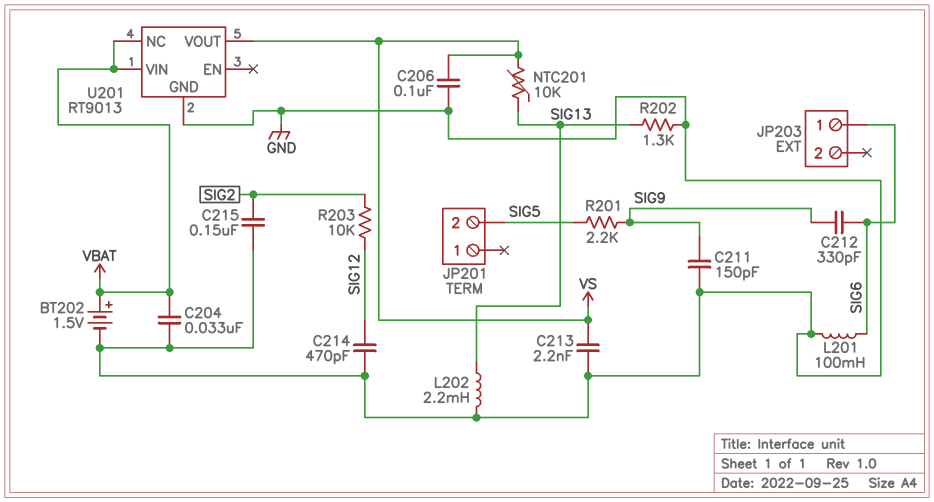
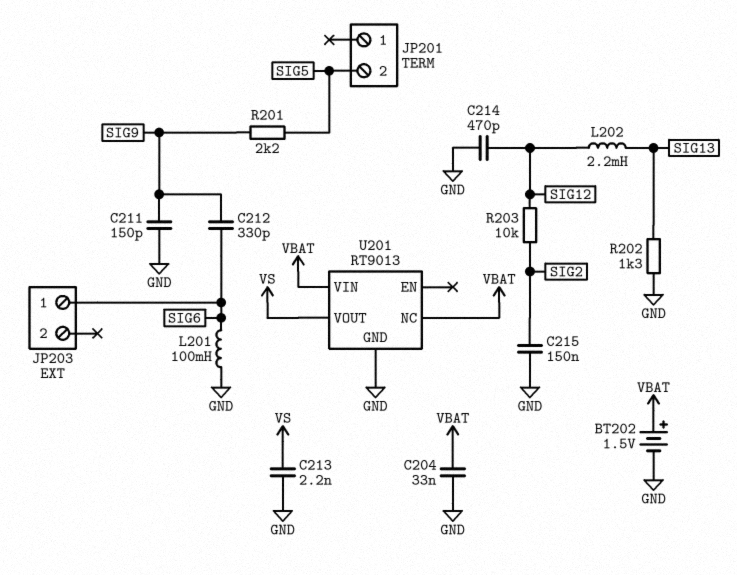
C206: 100nF (GND, VS) -> none
L202: 2.2mH (GND, SIG13) -> 2.2mH (SIG12, SIG13)
NTC201: 10k (SIG13, VS) -> none

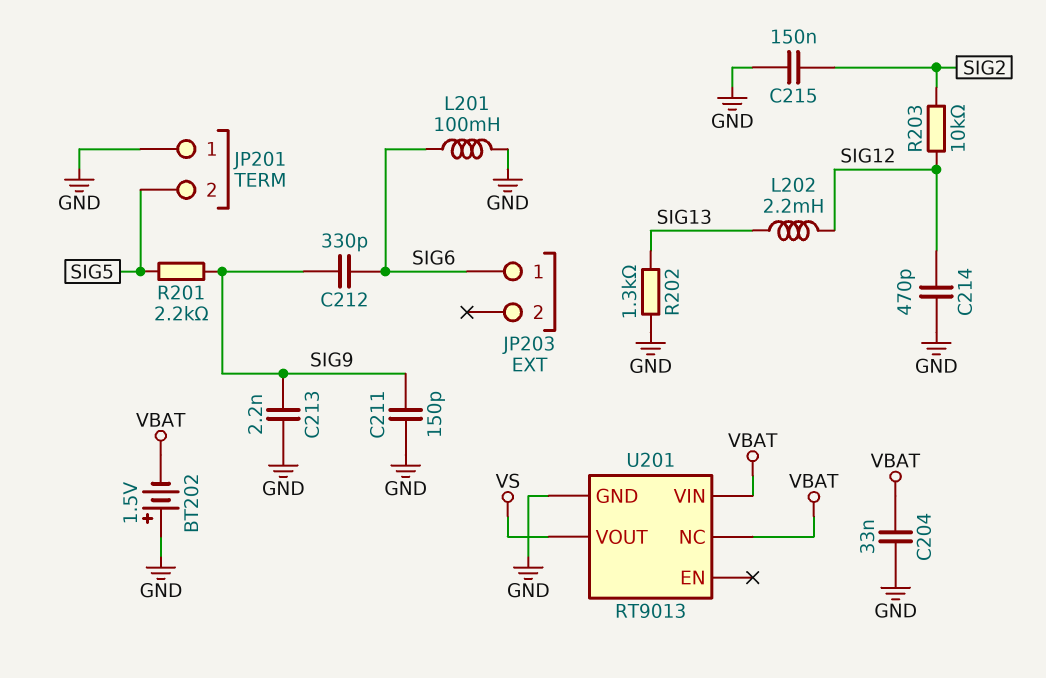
BT202: 1.5V (plus VBAT, minus GND) -> 1.5V (plus GND, minus VBAT)
C213: 2.2nF (GND, VS) -> 2.2nF (GND, SIG9)
JP201 pin 1: none -> GND

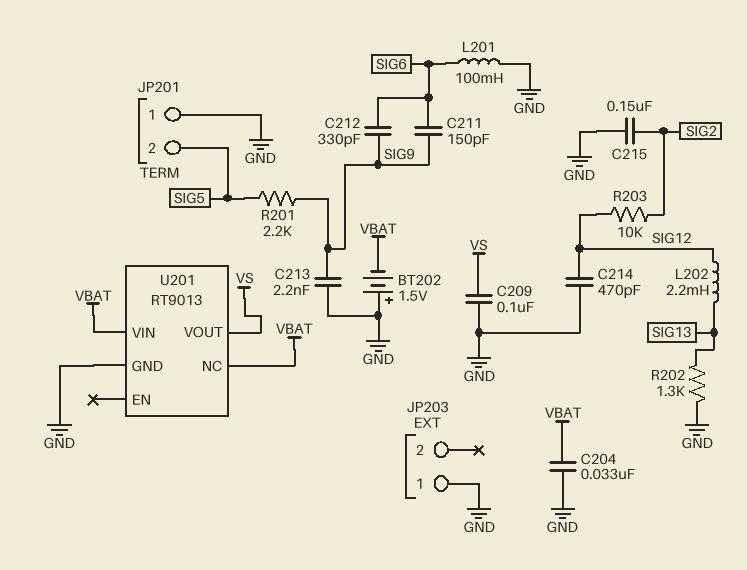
C209: none -> 100nF (GND, VS)
C211: 150pF (GND, SIG9) -> 150pF (SIG6, SIG9)
JP203 pin 1: SIG6 -> GND

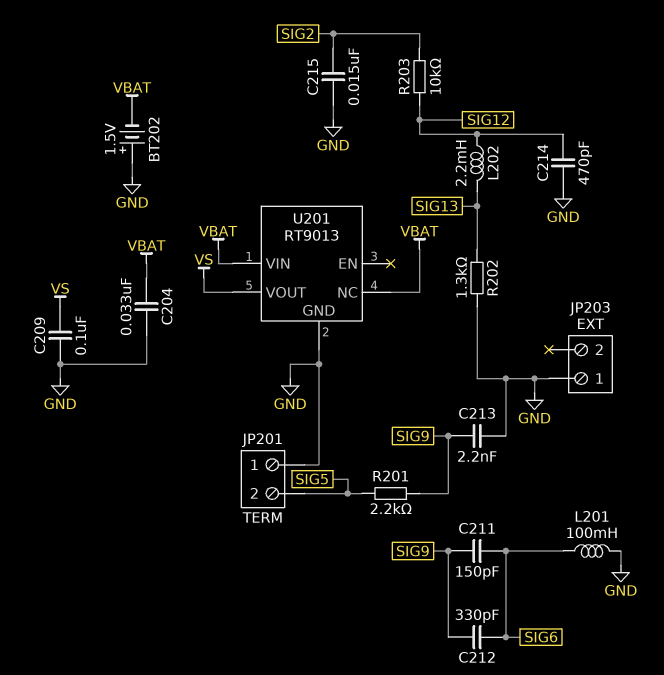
C215: 150nF (GND, SIG2) -> 15nF (GND, SIG2)

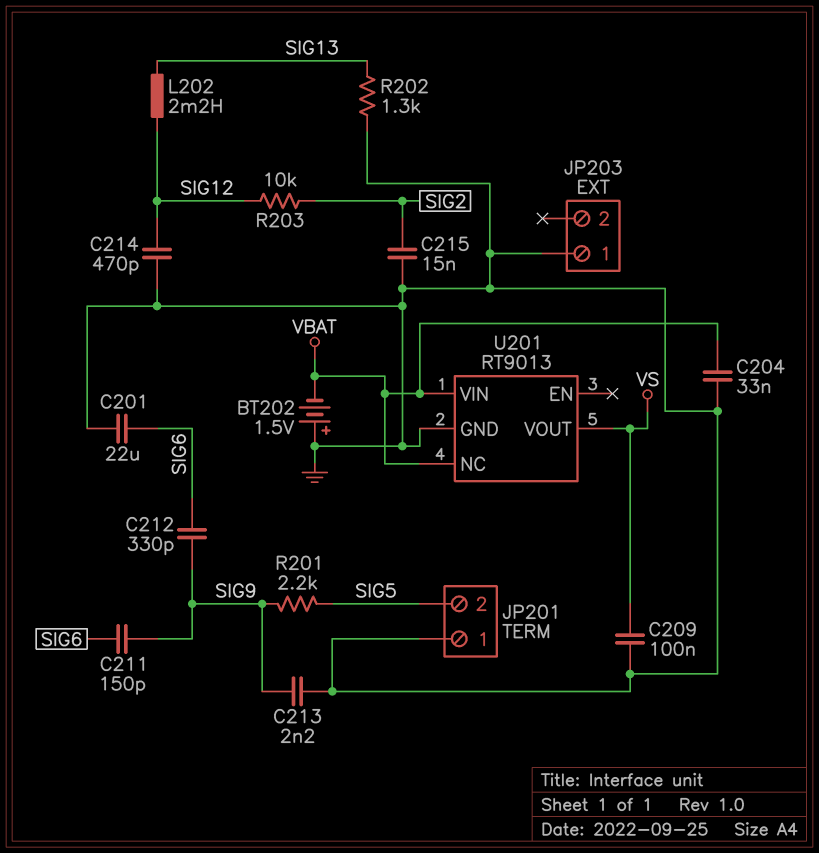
C201: none -> 22uF (GND, SIG6)
L201: 100mH (GND, SIG6) -> none

